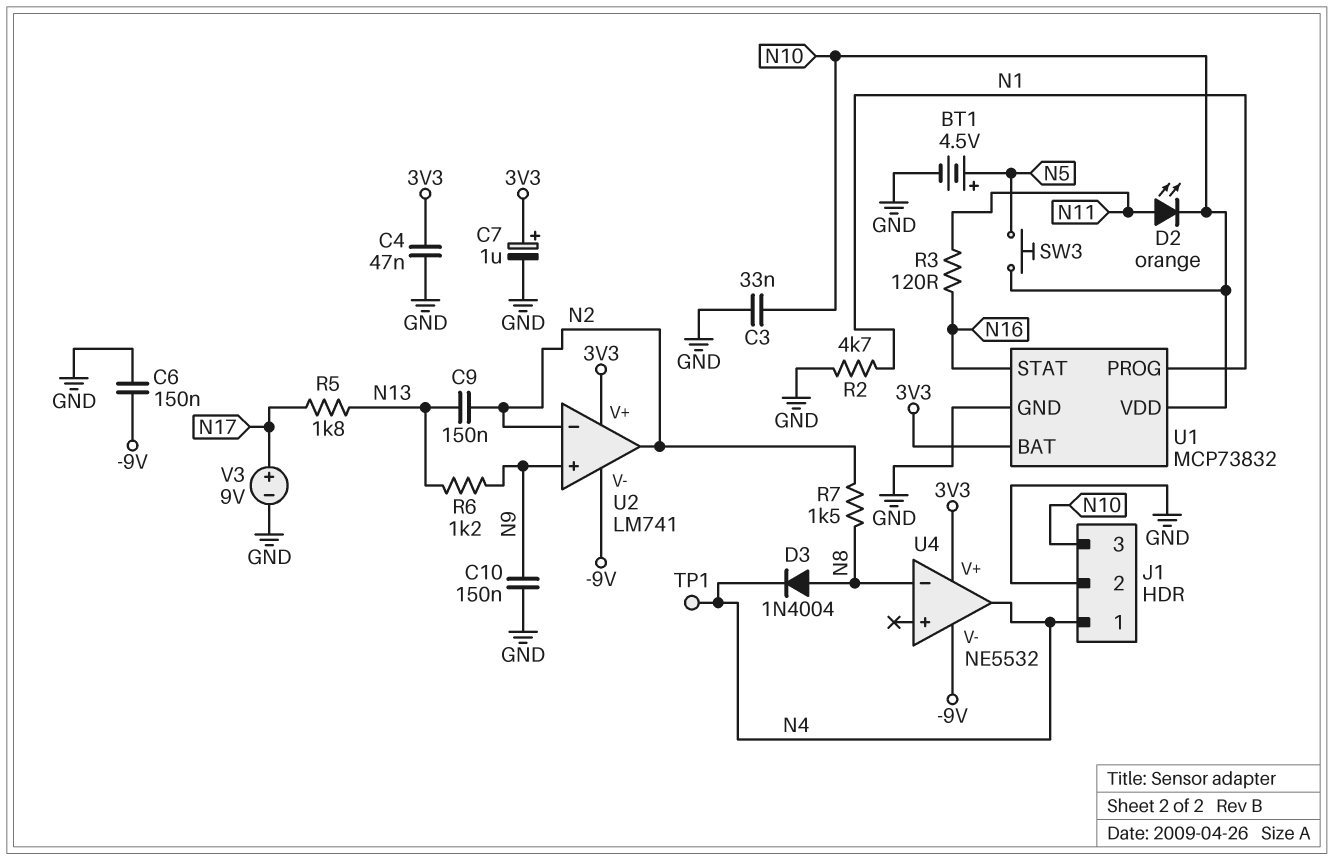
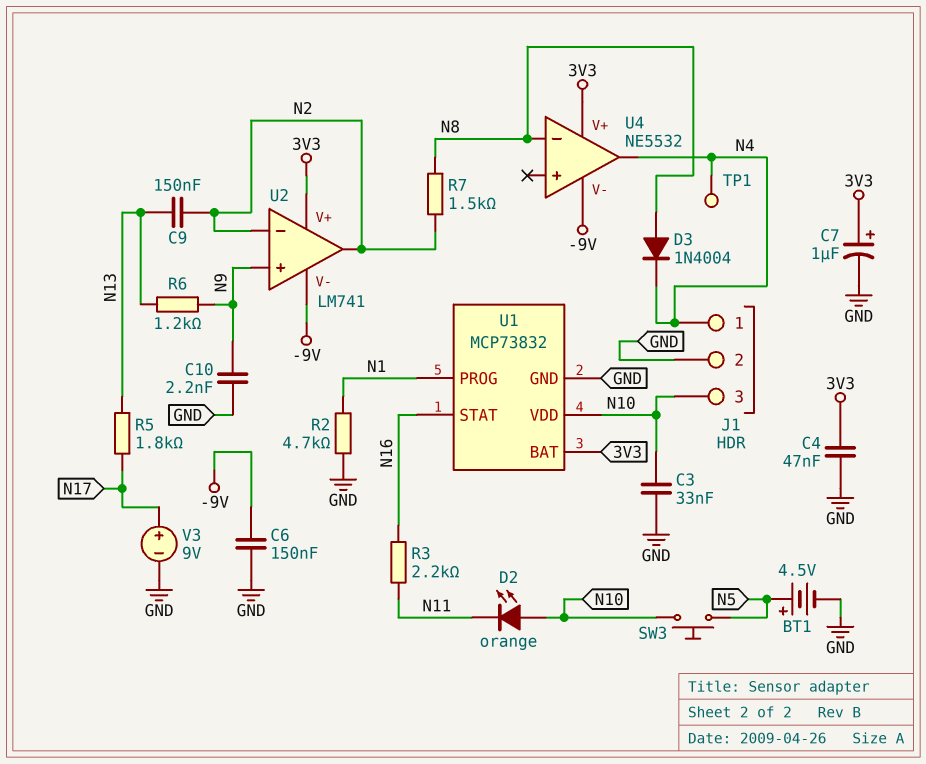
C10: 150nF (GND, N9) -> 2.2nF (GND, N9)
D2: LED orange (A N11, K N10) -> LED orange (A N10, K N11)
R3: 120 (N11, N16) -> 2.2k (N11, N16)

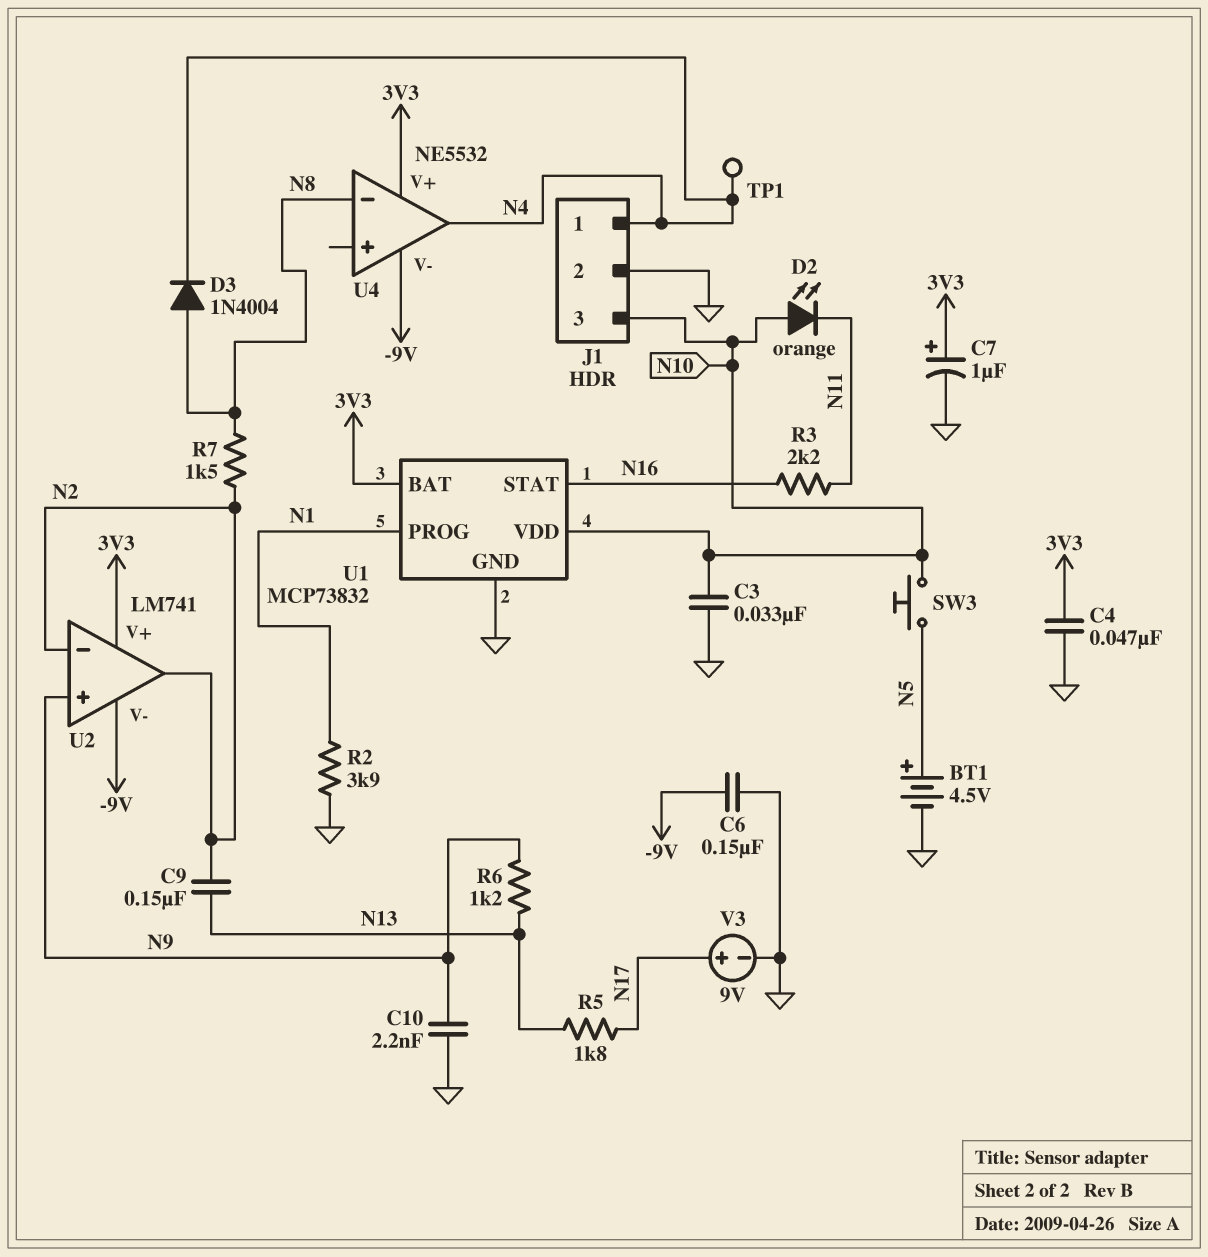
R2: 4.7k (GND, N1) -> 3.9k (GND, N1)

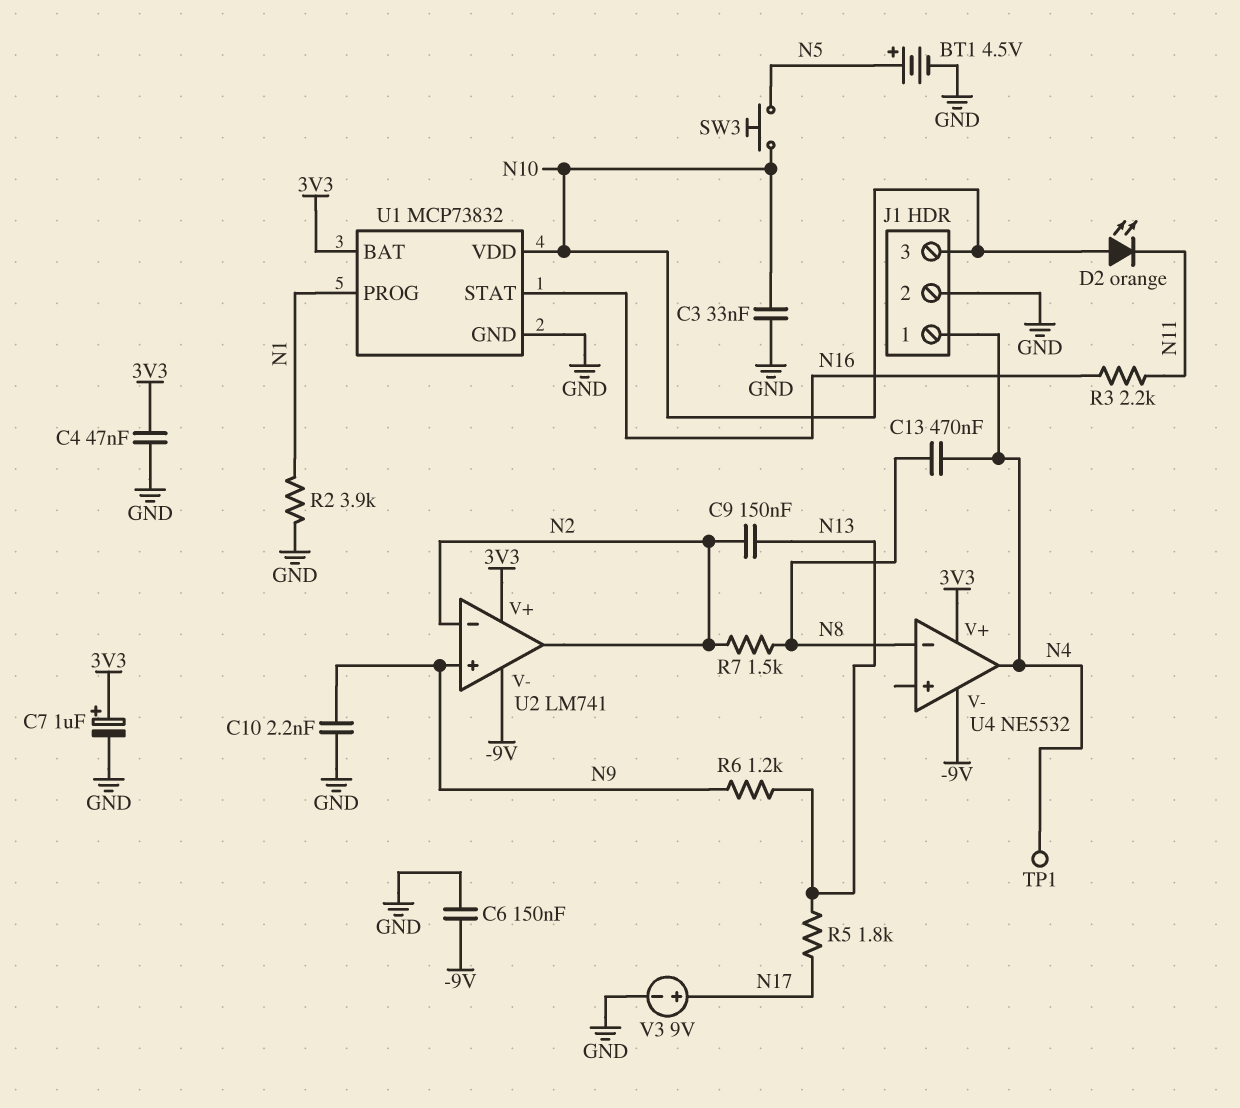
C13: none -> 470nF (N4, N8)
D3: diode 1N4004 (A N8, K N4) -> none

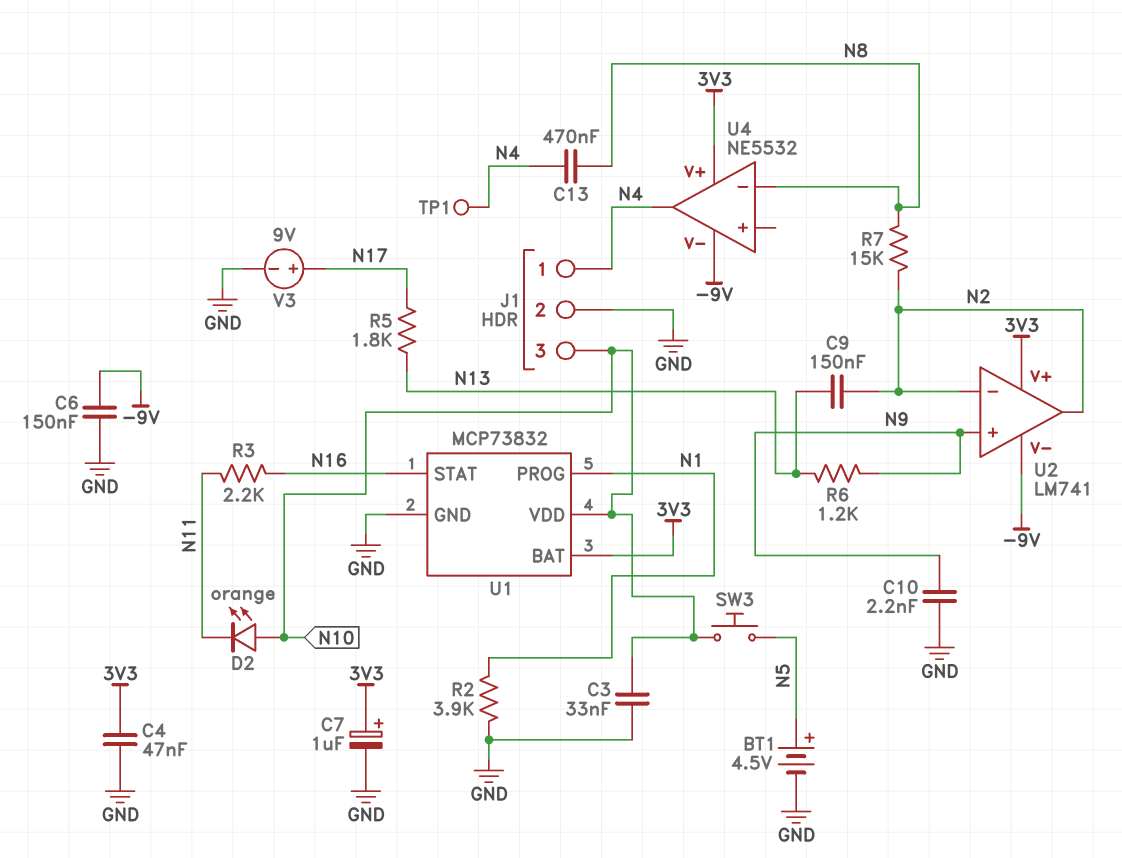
R7: 1.5k (N2, N8) -> 15k (N2, N8)

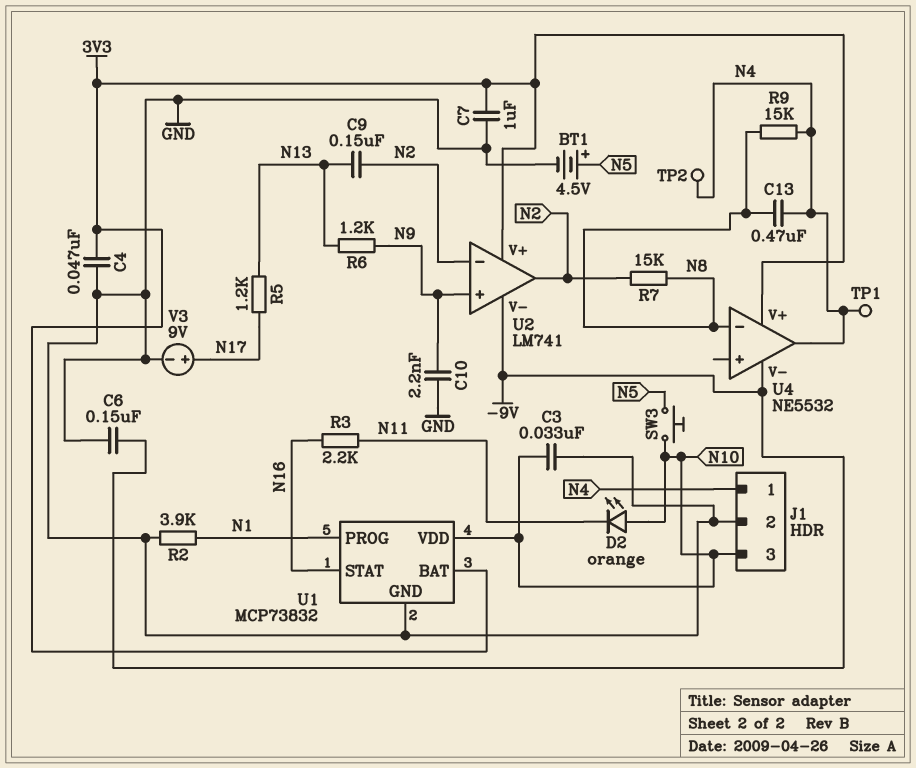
C7: 1uF (plus 3V3, minus GND) -> 1uF (3V3, GND)
R5: 1.8k (N13, N17) -> 1.2k (N13, N17)
R9: none -> 15k (N4, N8)
TP2: none -> test point (N4)

